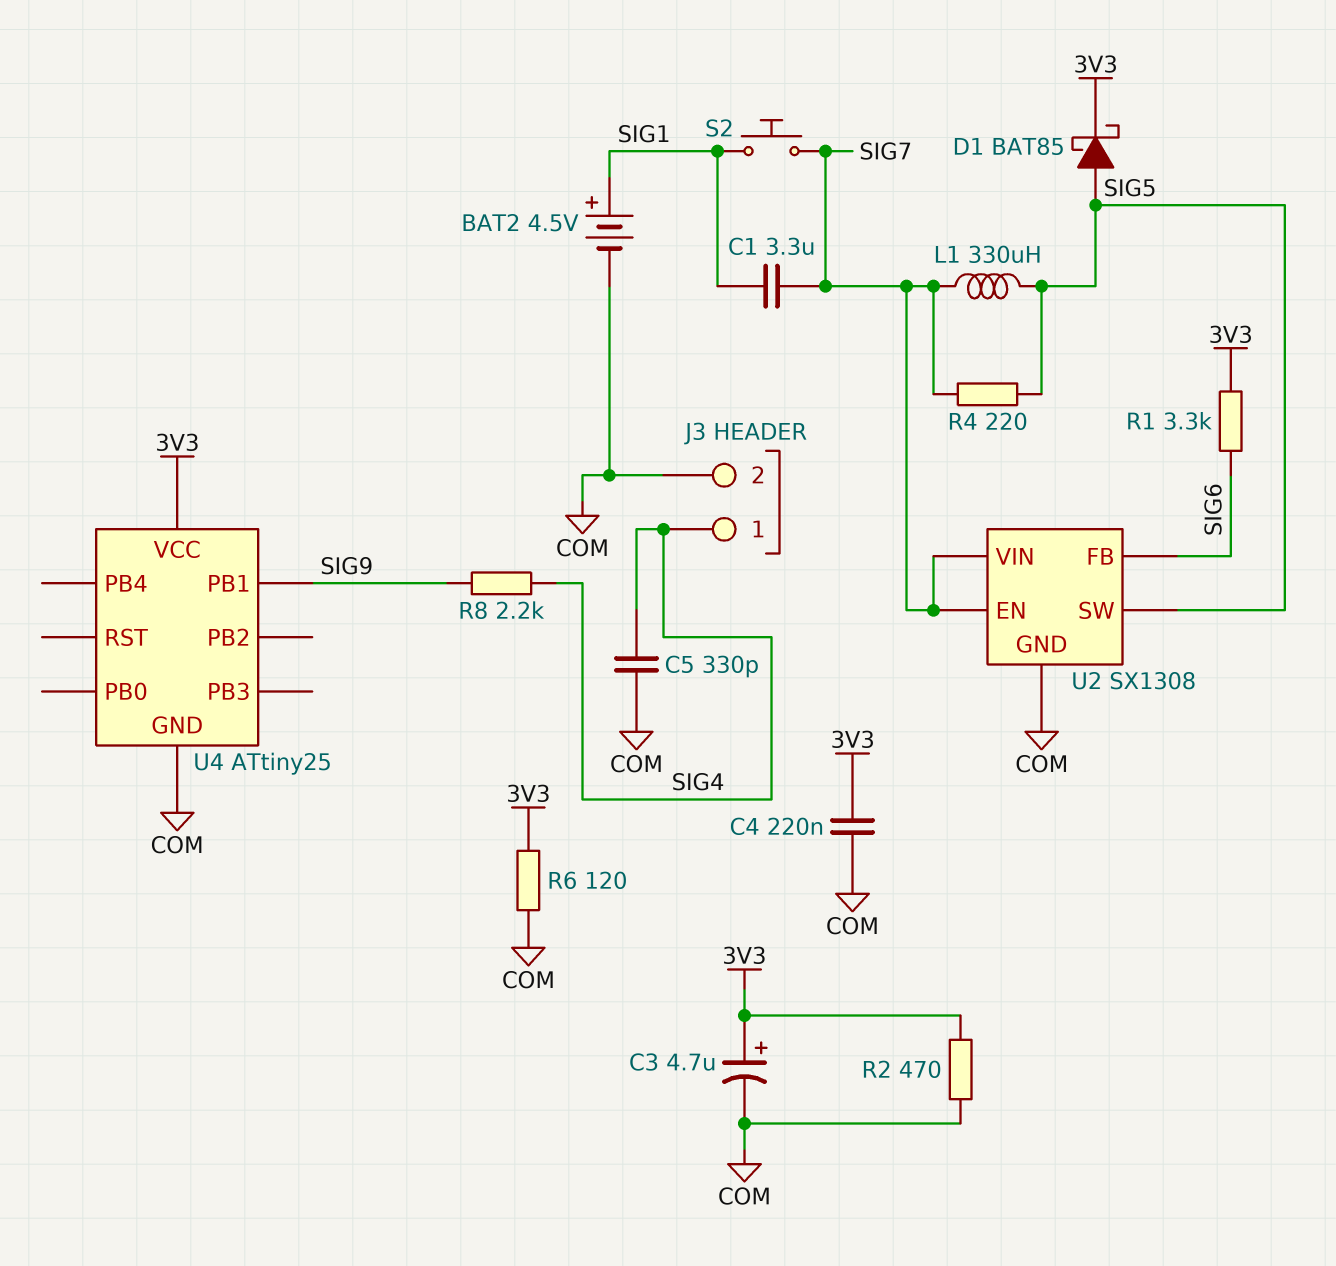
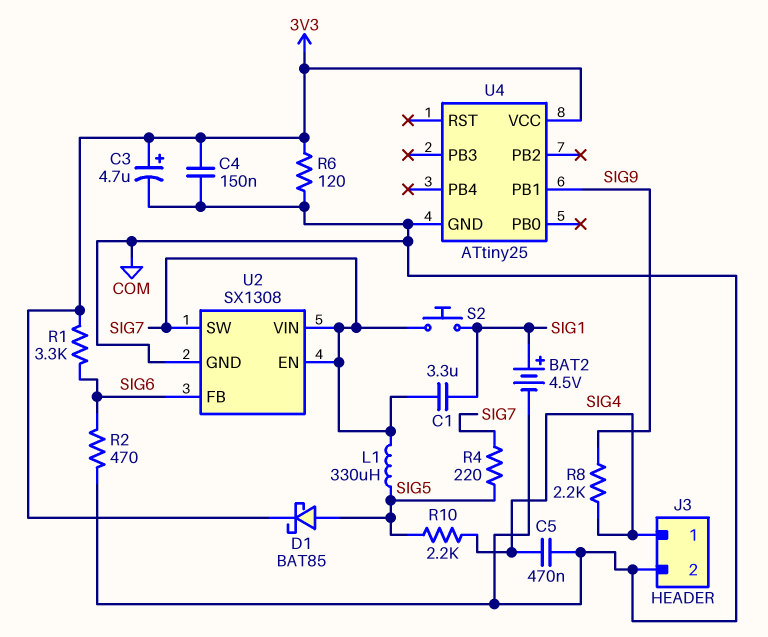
C4: 220nF (3V3, COM) -> 150nF (3V3, COM)
C5: 330pF (COM, SIG4) -> 470nF (COM, SIG4)
R2: 470 (3V3, COM) -> 470 (COM, SIG6)
R10: none -> 2.2k (SIG4, SIG5)
U2 pin SW: SIG5 -> SIG7

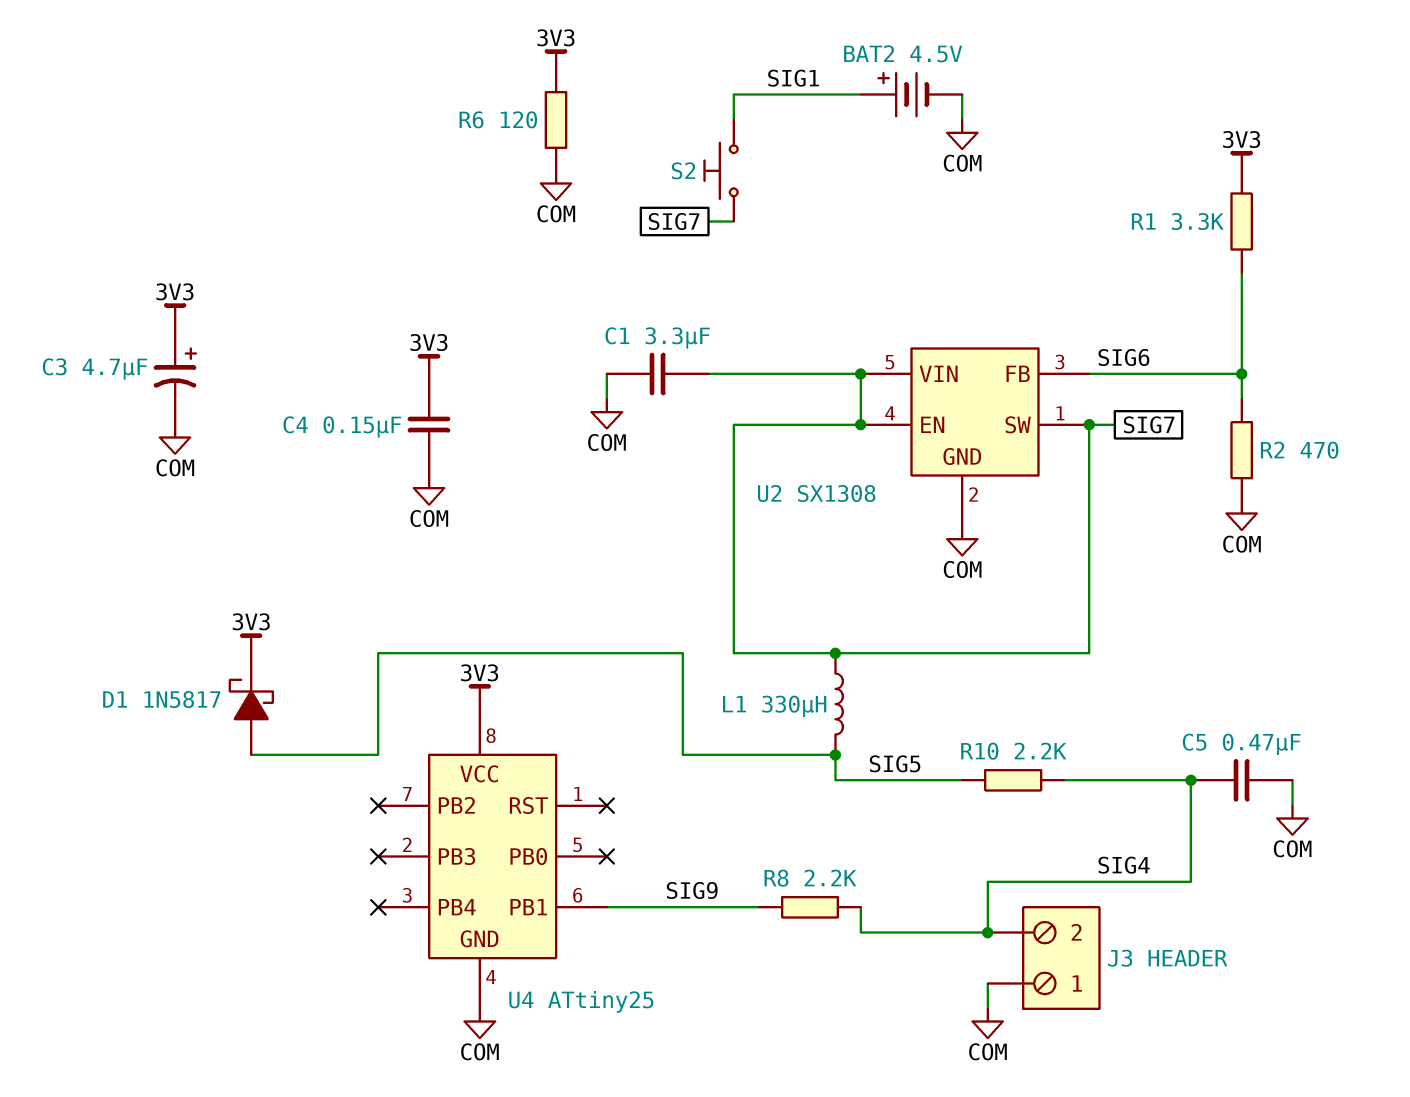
C1: 3.3uF (SIG1, SIG7) -> 3.3uF (COM, SIG7)
D1: schottky BAT85 (A SIG5, K 3V3) -> schottky 1N5817 (A SIG5, K 3V3)
J3 pin 1: SIG4 -> COM
J3 pin 2: COM -> SIG4
R4: 220 (SIG5, SIG7) -> none

